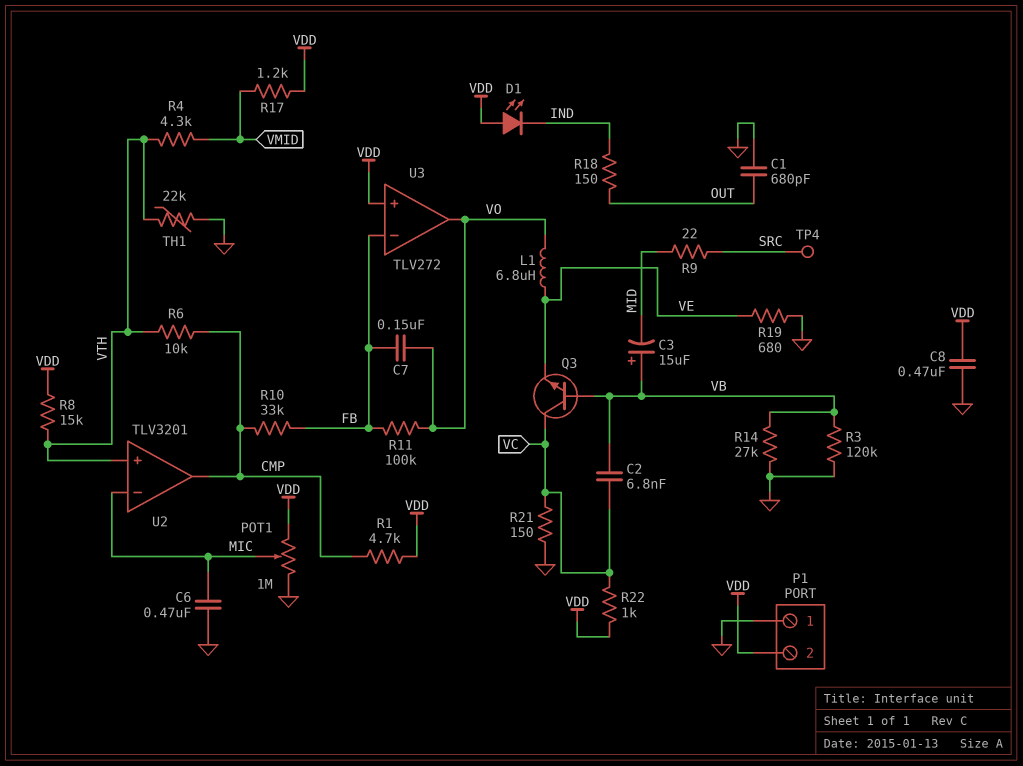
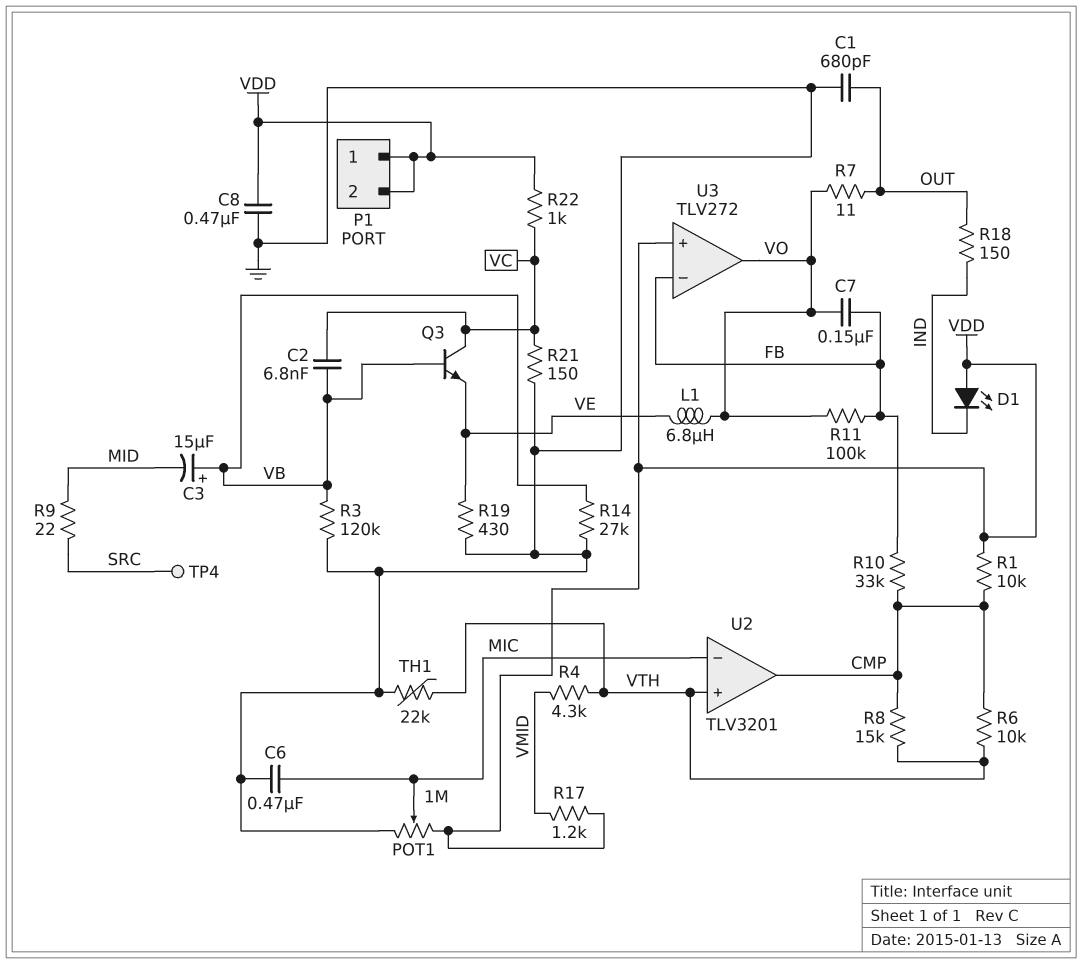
P1 pin 1: GND -> VDD
R1: 4.7k (CMP, VDD) -> 10k (CMP, VDD)
R7: none -> 11 (OUT, VO)
R8: 15k (VDD, VTH) -> 15k (CMP, VTH)
R19: 680 (GND, VE) -> 430 (GND, VE)

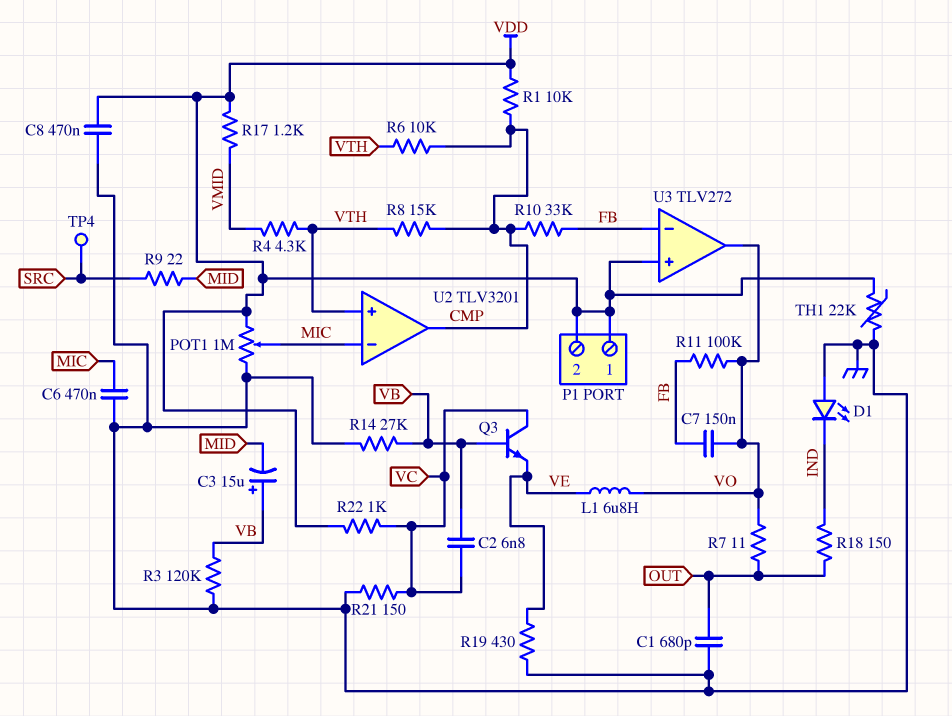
D1: LED (A VDD, K IND) -> LED (A GND, K IND)
TH1: 22k (GND, VTH) -> 22k (GND, VDD)

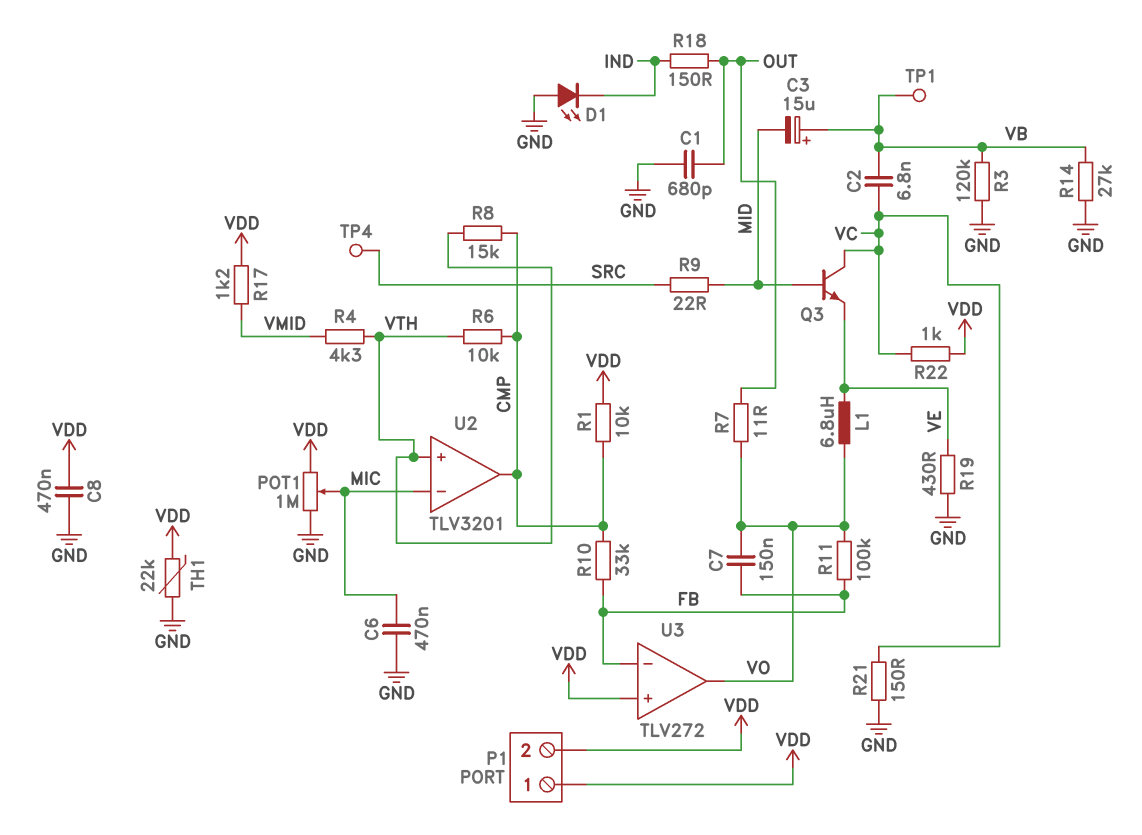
Q3: NPN (B VB, C VC, E VE) -> NPN (B MID, C VC, E VE)
TP1: none -> test point (VB)

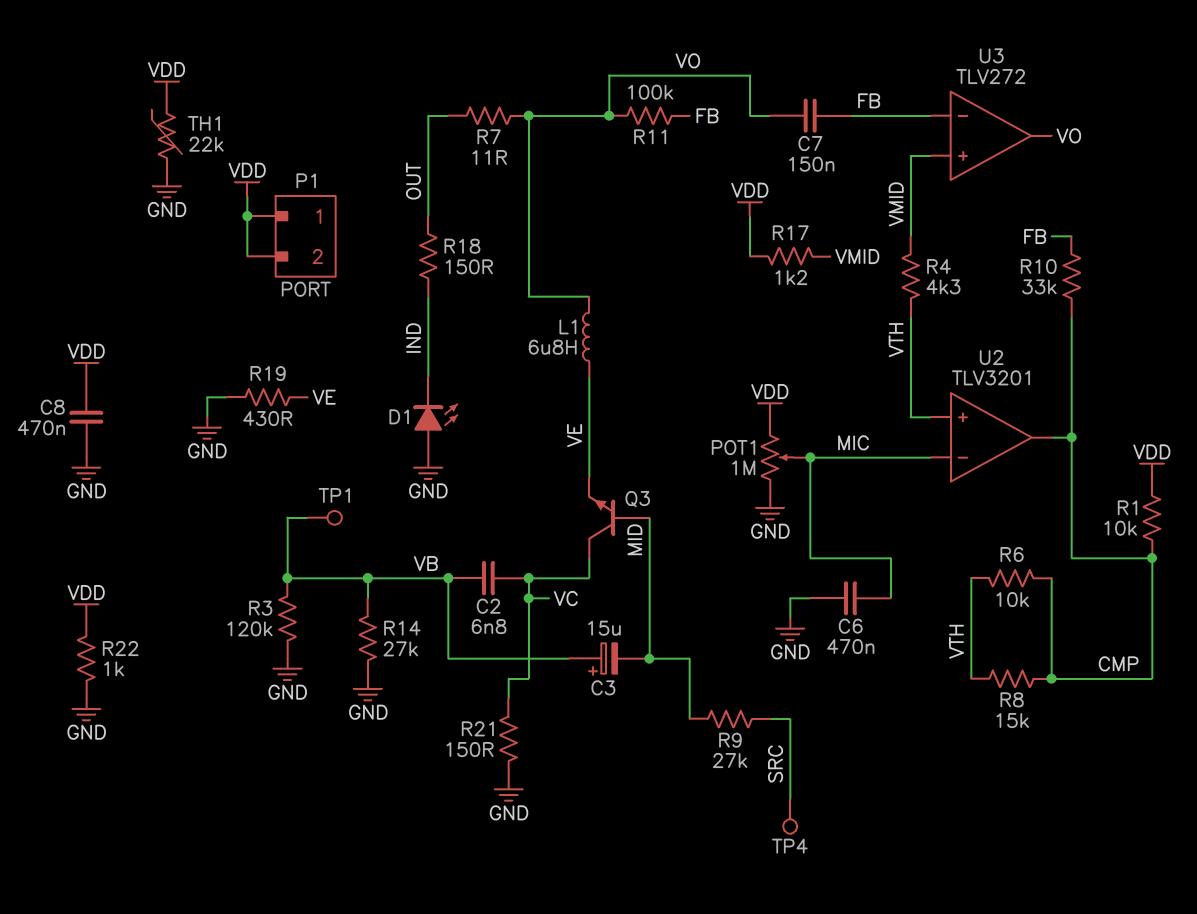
C1: 680pF (GND, OUT) -> none
R9: 22 (MID, SRC) -> 27k (MID, SRC)
R22: 1k (VC, VDD) -> 1k (GND, VDD)
U3 pin in+: VDD -> VMID

